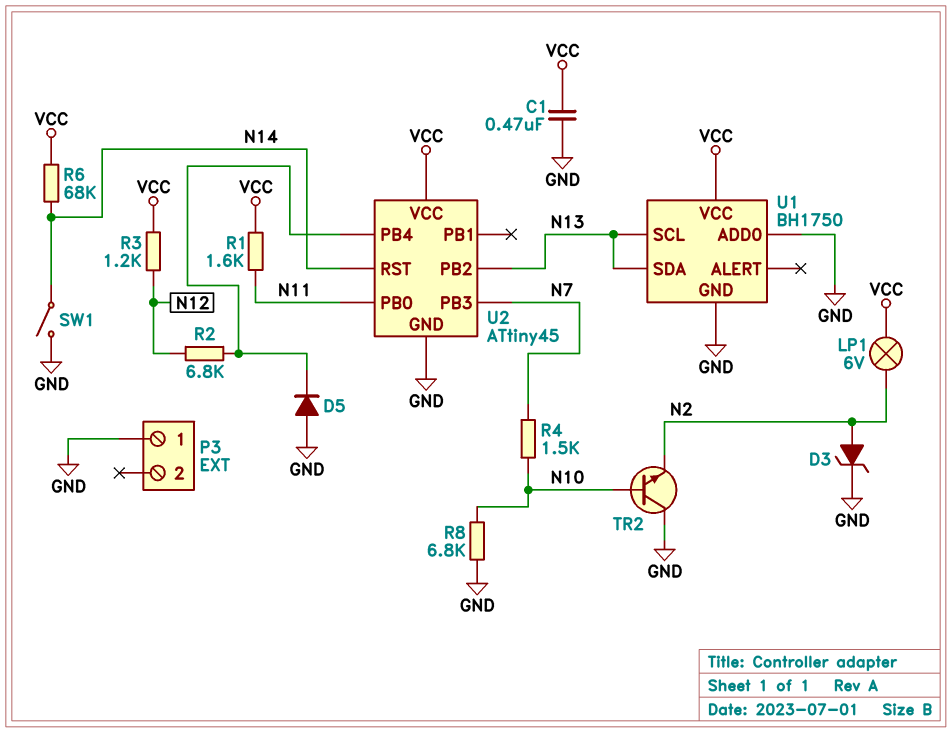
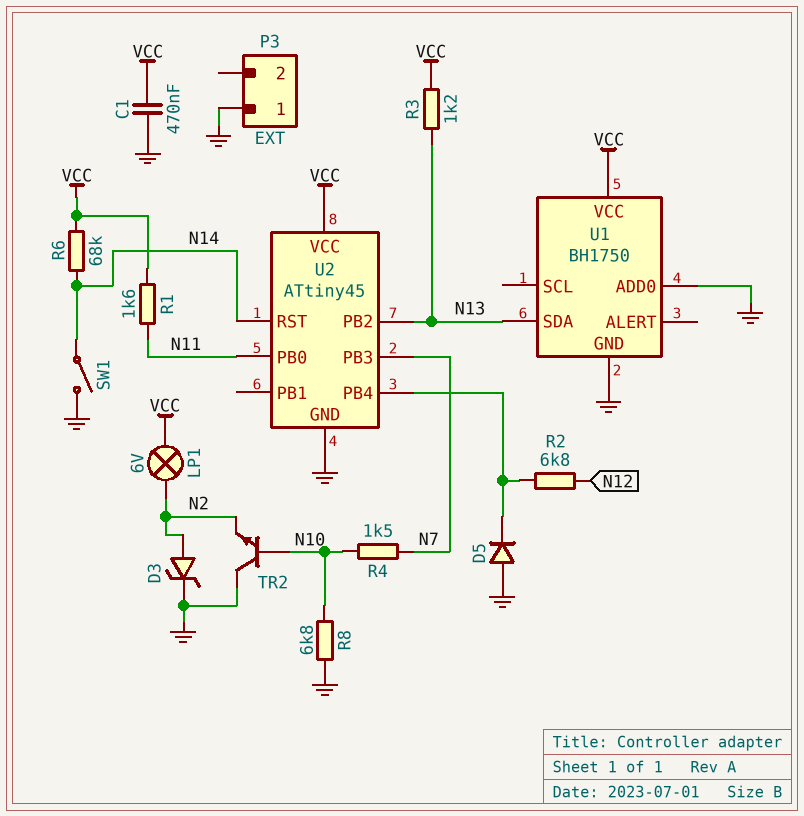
R3: 1.2k (N12, VCC) -> 1.2k (N13, VCC)
U1 pin SCL: N13 -> none

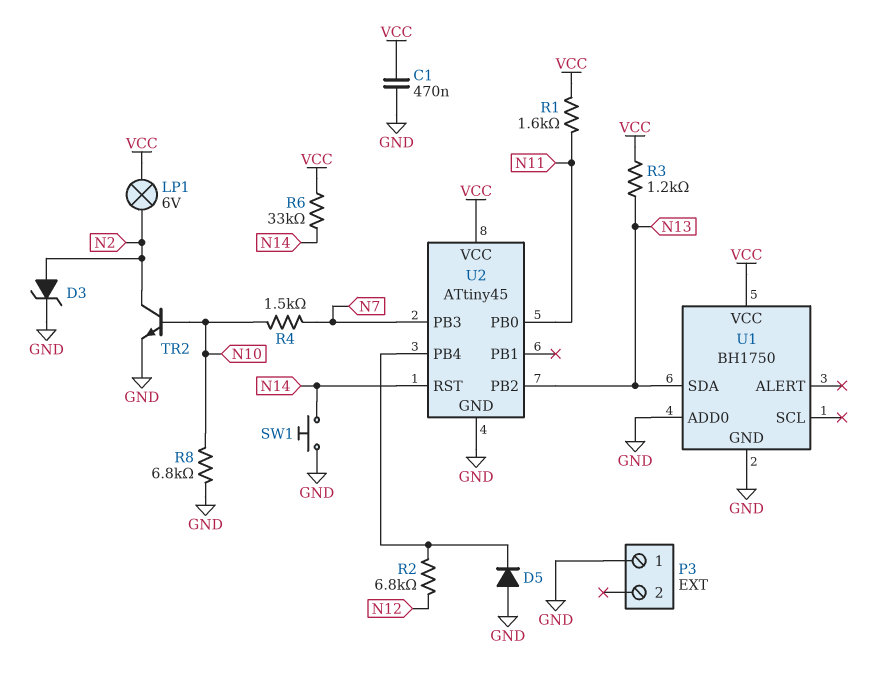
R6: 68k (N14, VCC) -> 33k (N14, VCC)
SW1: switch (GND, N14) -> button (GND, N14)
TR2: NPN (B N10, C GND, E N2) -> NPN (B N10, C N2, E GND)

